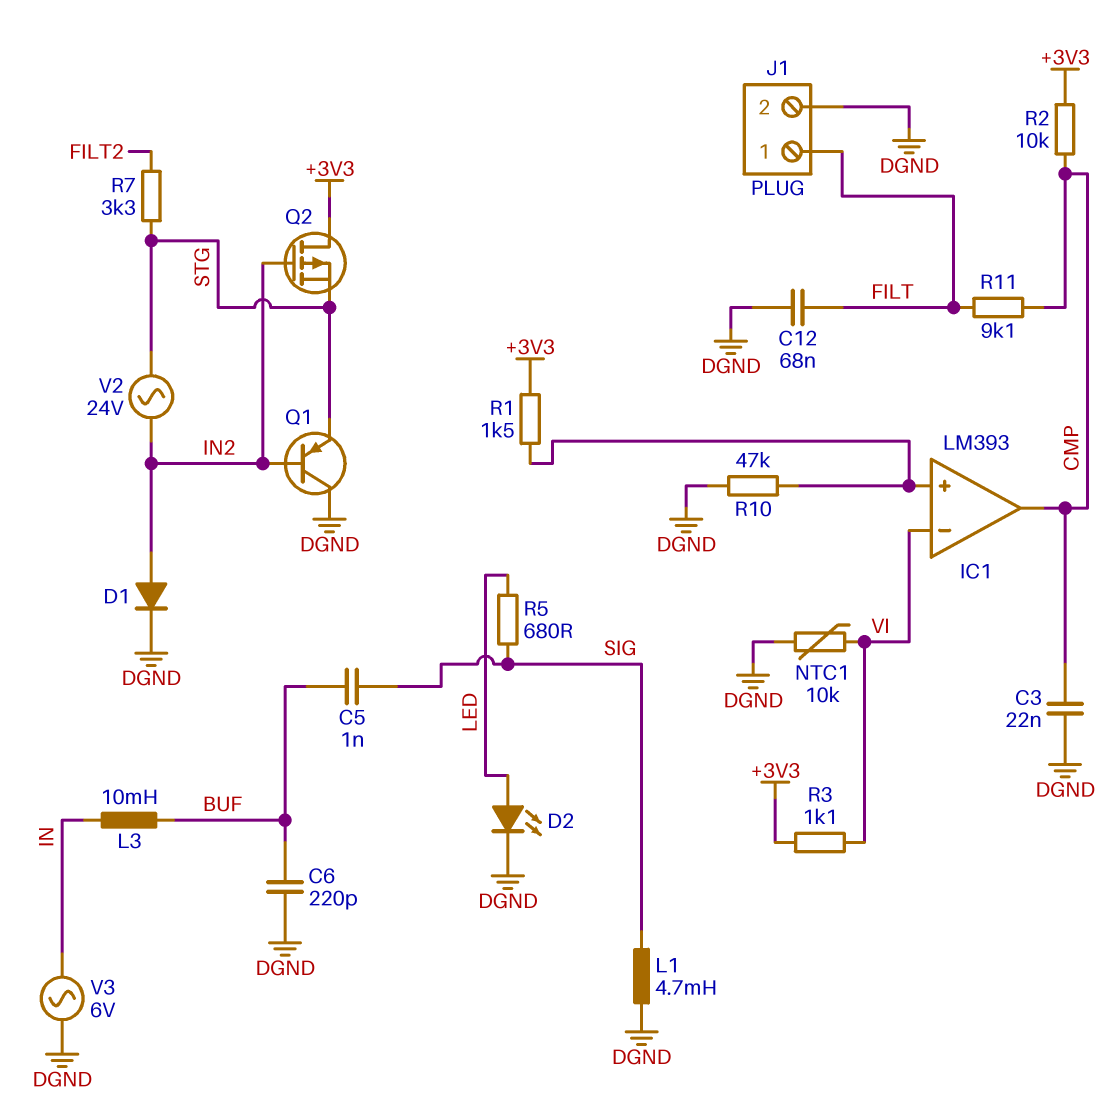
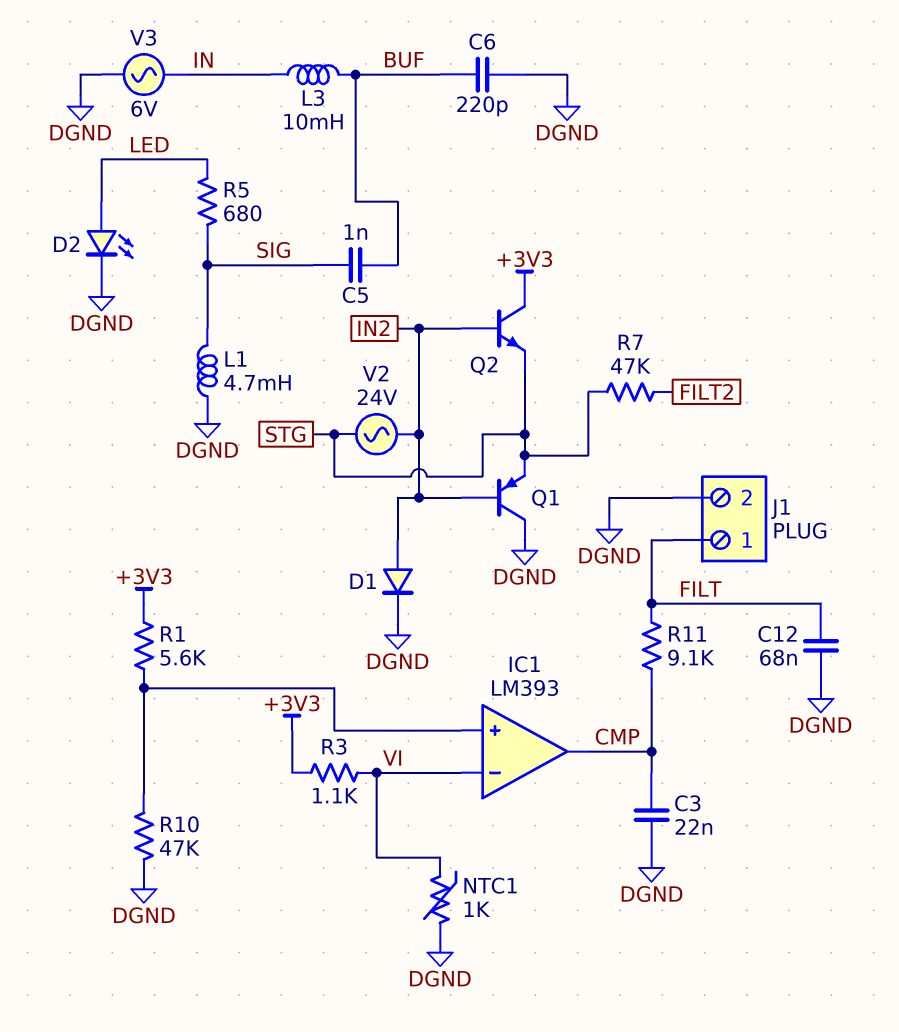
NTC1: 10k (DGND, VI) -> 1k (DGND, VI)
Q2: PMOS (G IN2, D +3V3, S STG) -> NPN (B IN2, C +3V3, E STG)
R1: 1.5k (+3V3, IC1/in+) -> 5.6k (+3V3, IC1/in+)
R2: 10k (+3V3, CMP) -> none
R7: 3.3k (FILT2, STG) -> 47k (FILT2, STG)

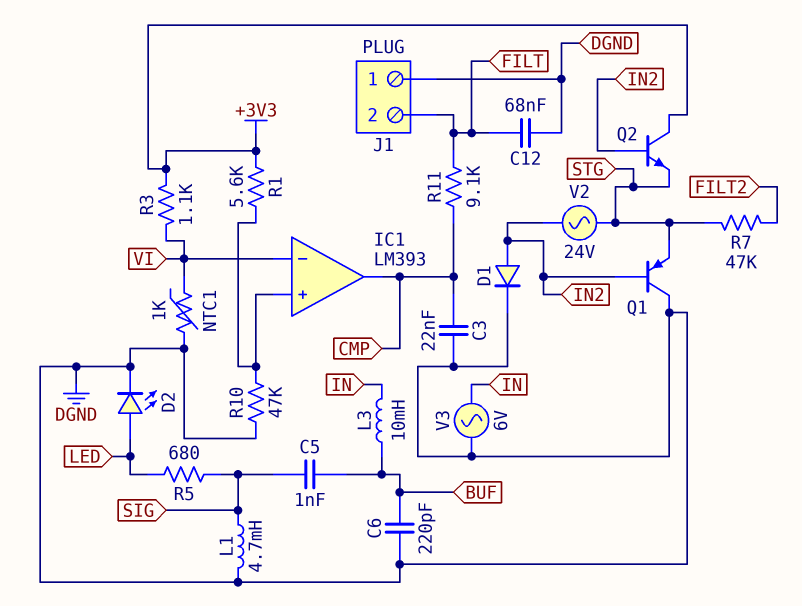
J1 pin 1: FILT -> DGND
J1 pin 2: DGND -> FILT

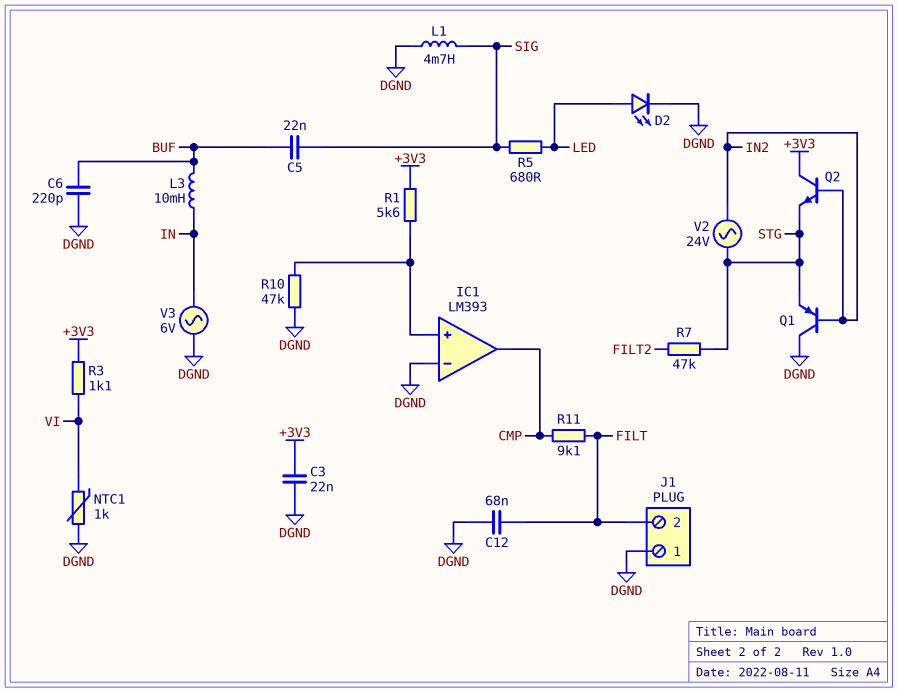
C3: 22nF (CMP, DGND) -> 22nF (+3V3, DGND)
C5: 1nF (BUF, SIG) -> 22nF (BUF, SIG)
D1: diode (A IN2, K DGND) -> none
IC1 pin in-: VI -> DGND

